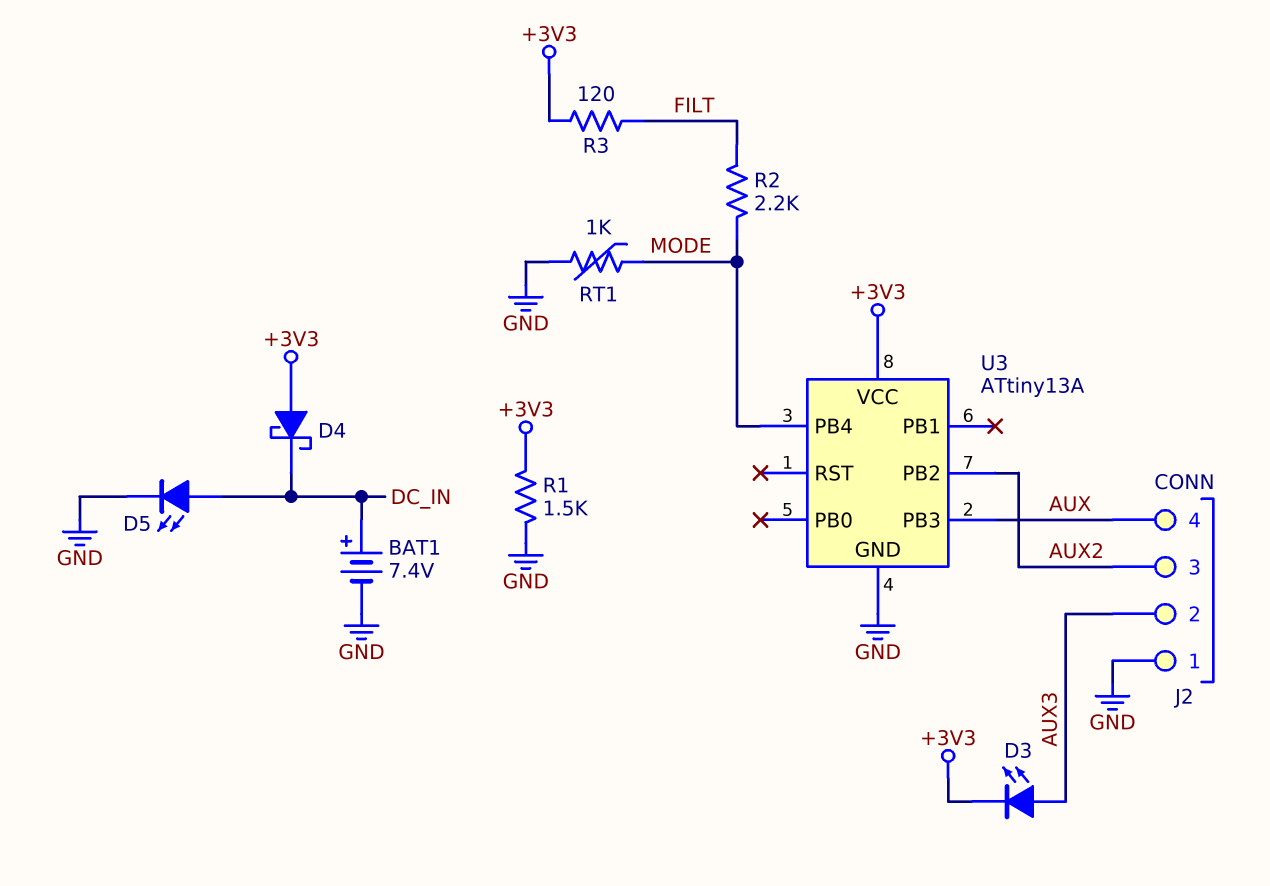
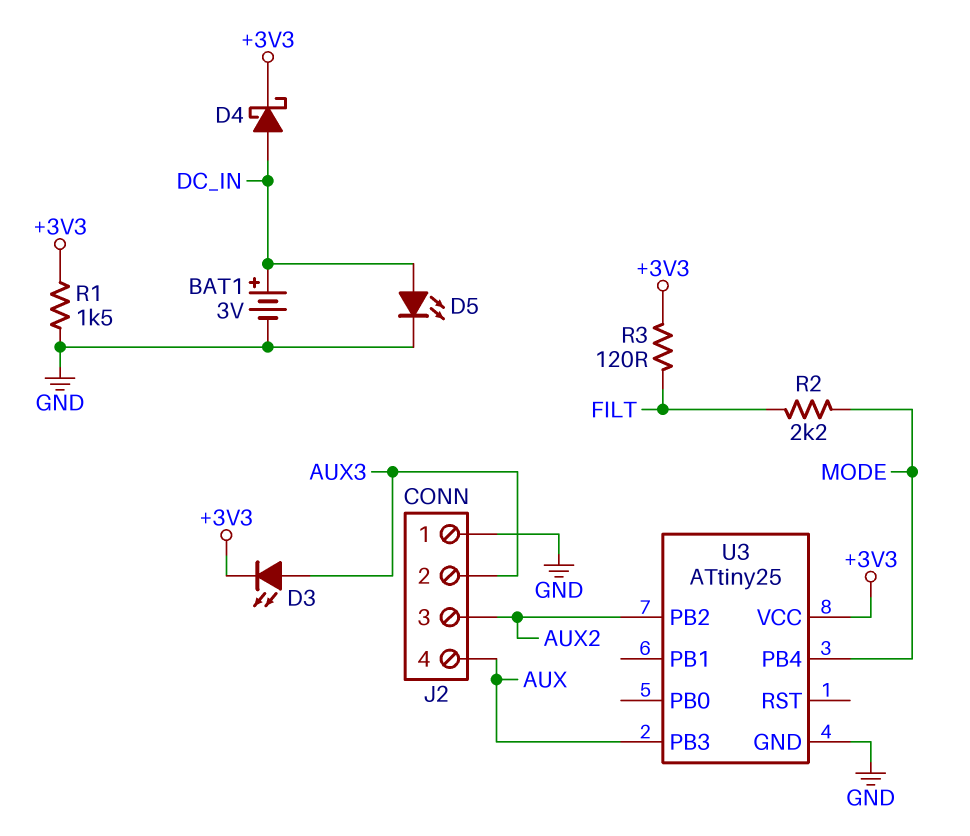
BAT1: 7.4V (plus DC_IN, minus GND) -> 3V (plus DC_IN, minus GND)
D4: schottky (A +3V3, K DC_IN) -> schottky (A DC_IN, K +3V3)
RT1: 1k (GND, MODE) -> none
U3: ATtiny13A -> ATtiny25

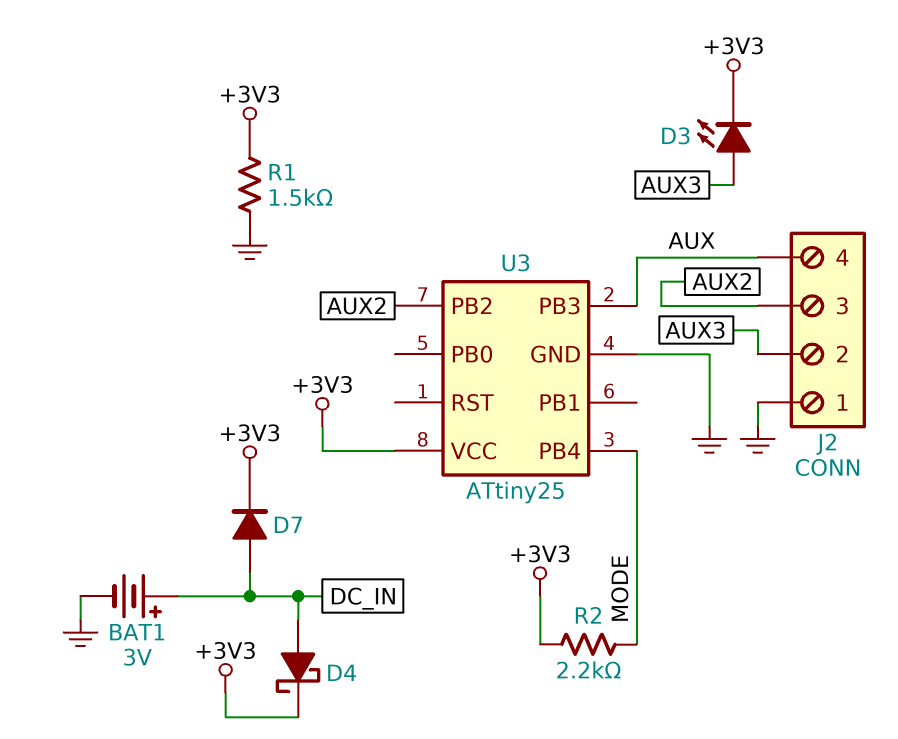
D5: LED (A DC_IN, K GND) -> none
D7: none -> diode (A DC_IN, K +3V3)
R2: 2.2k (FILT, MODE) -> 2.2k (+3V3, MODE)
R3: 120 (+3V3, FILT) -> none

